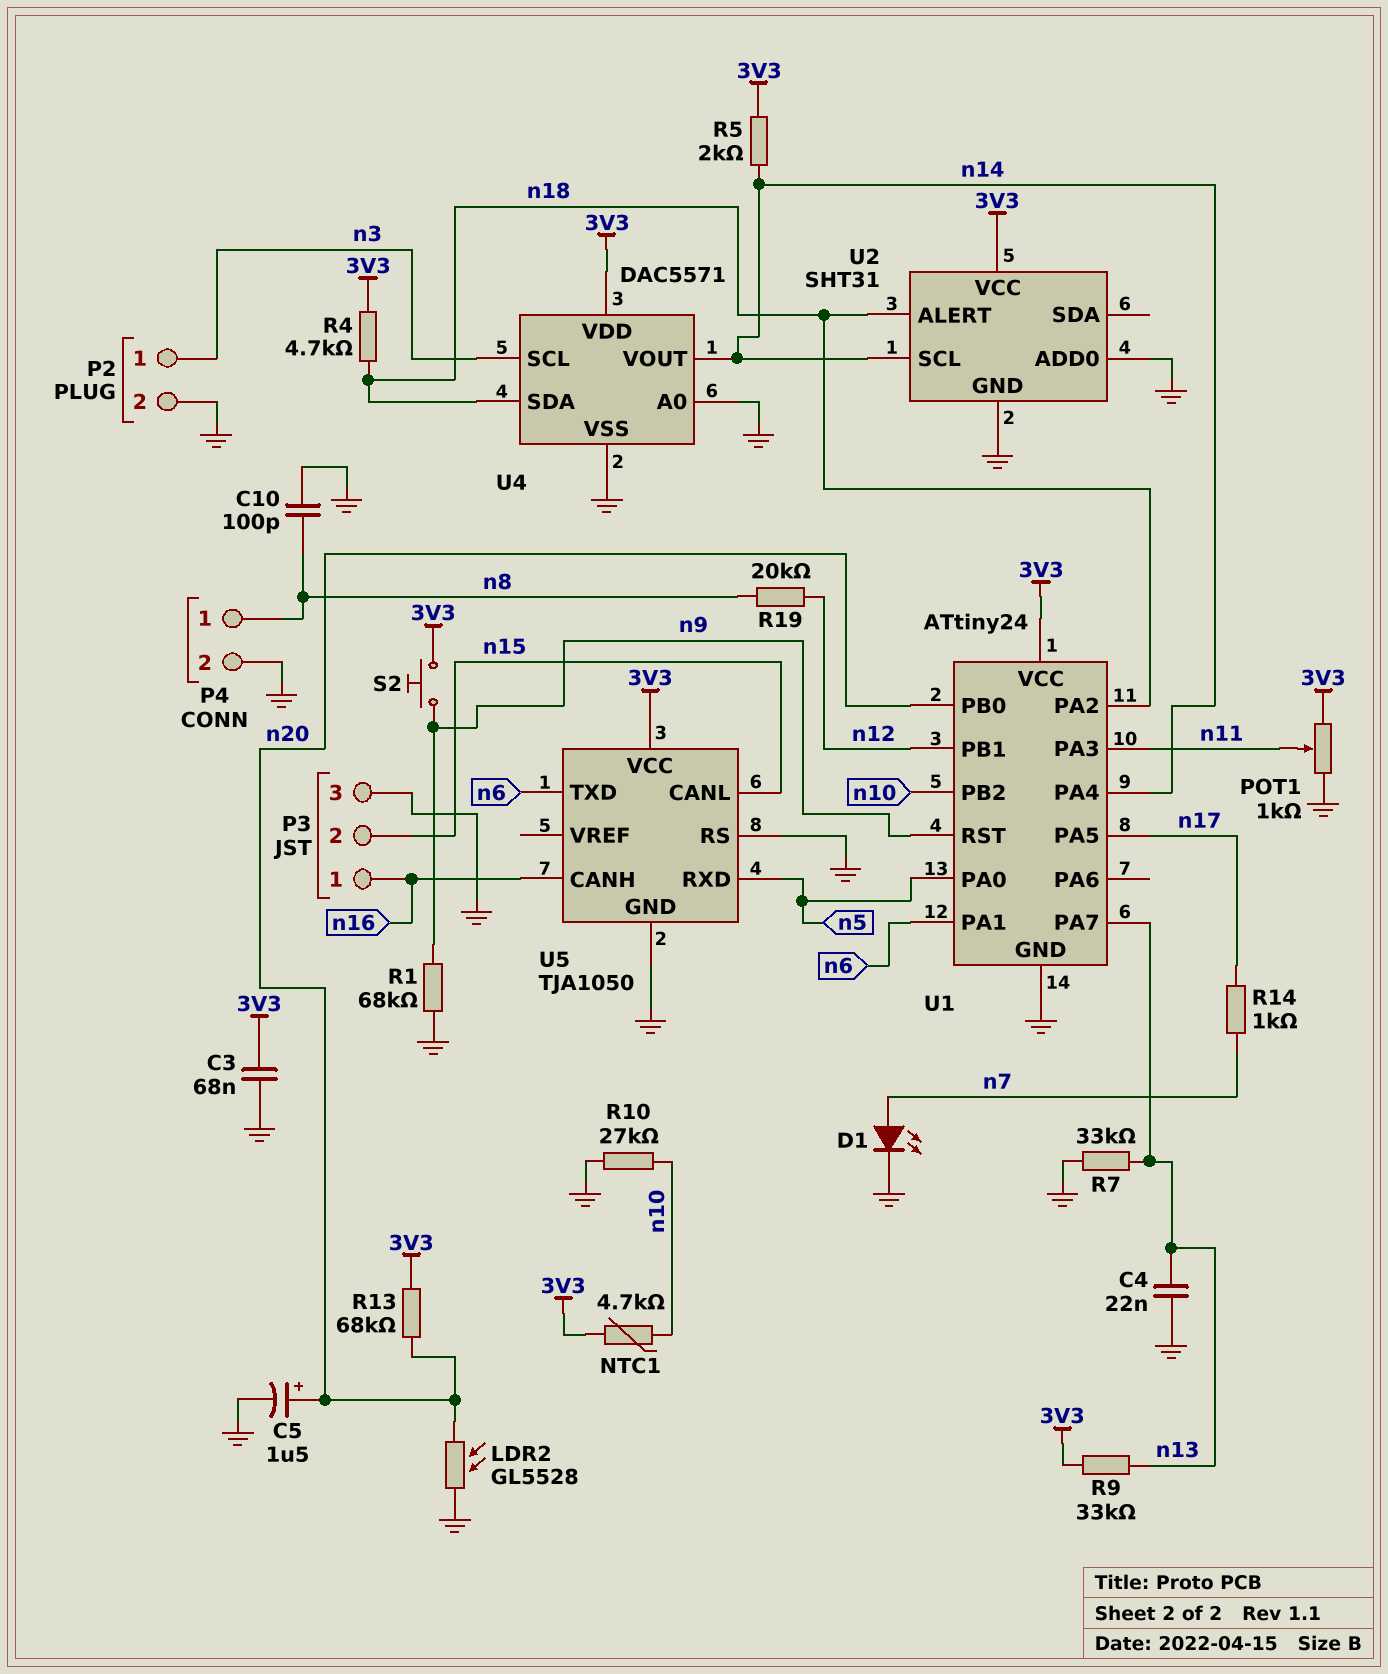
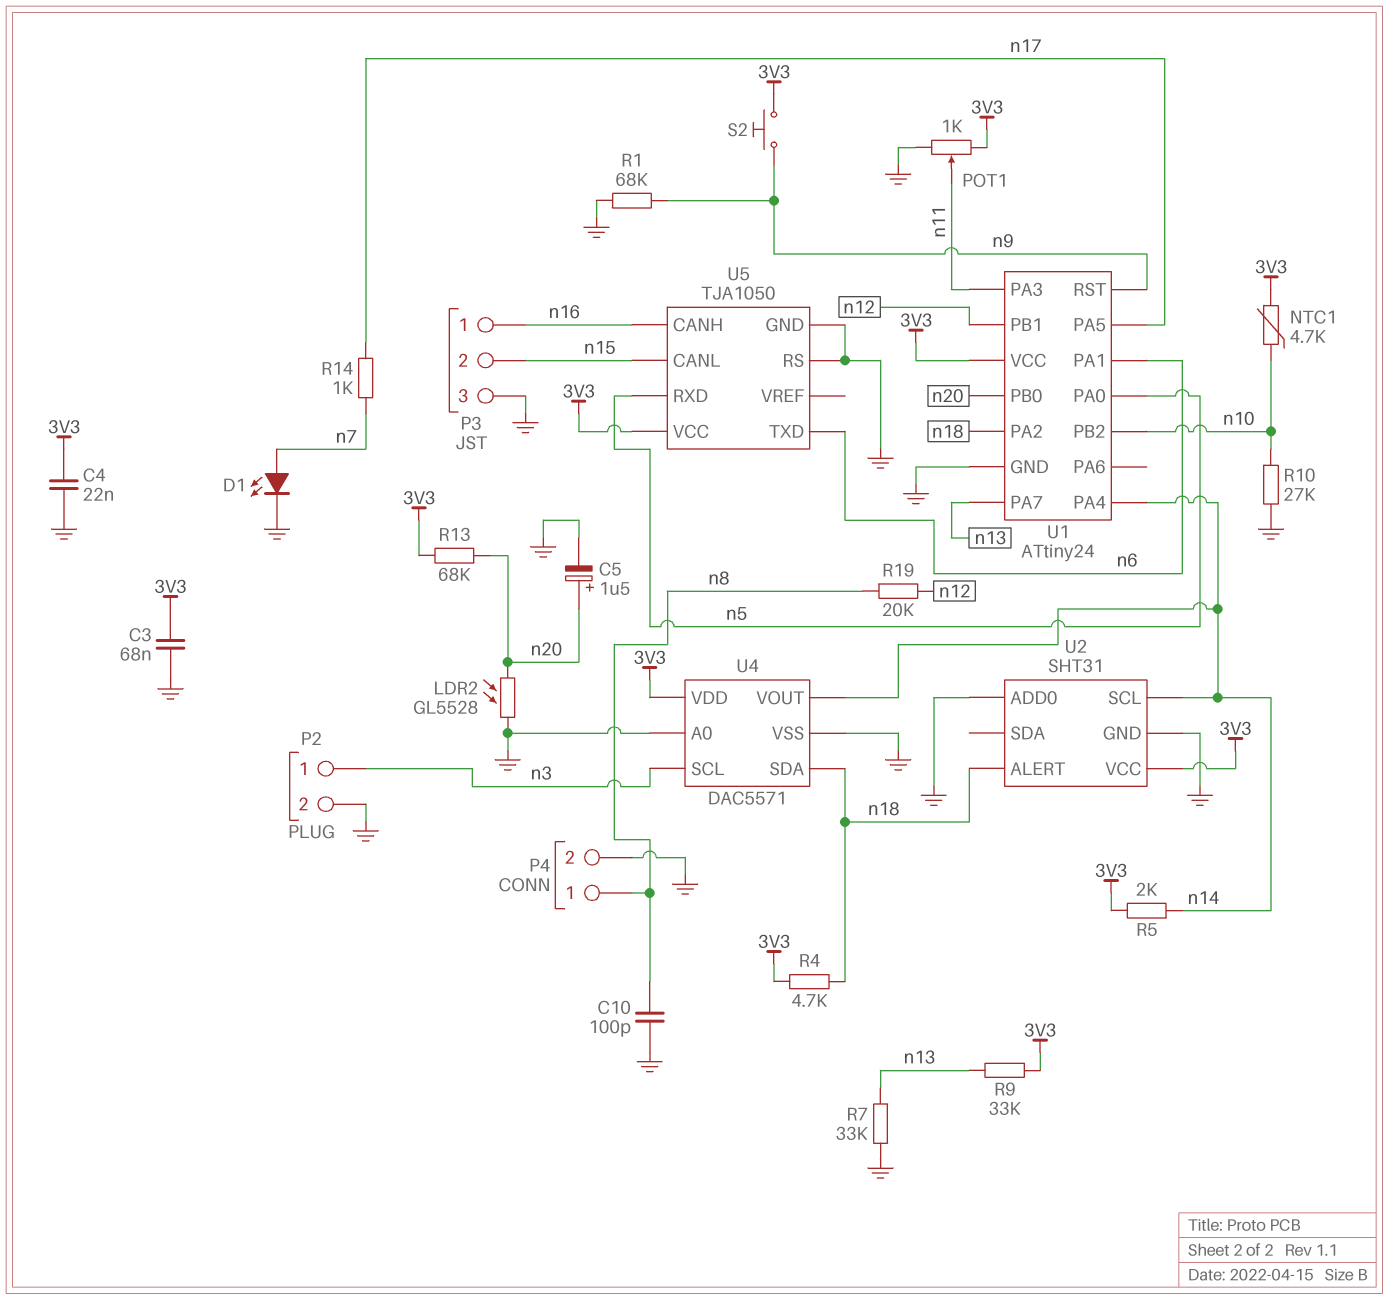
C4: 22nF (GND, n13) -> 22nF (3V3, GND)

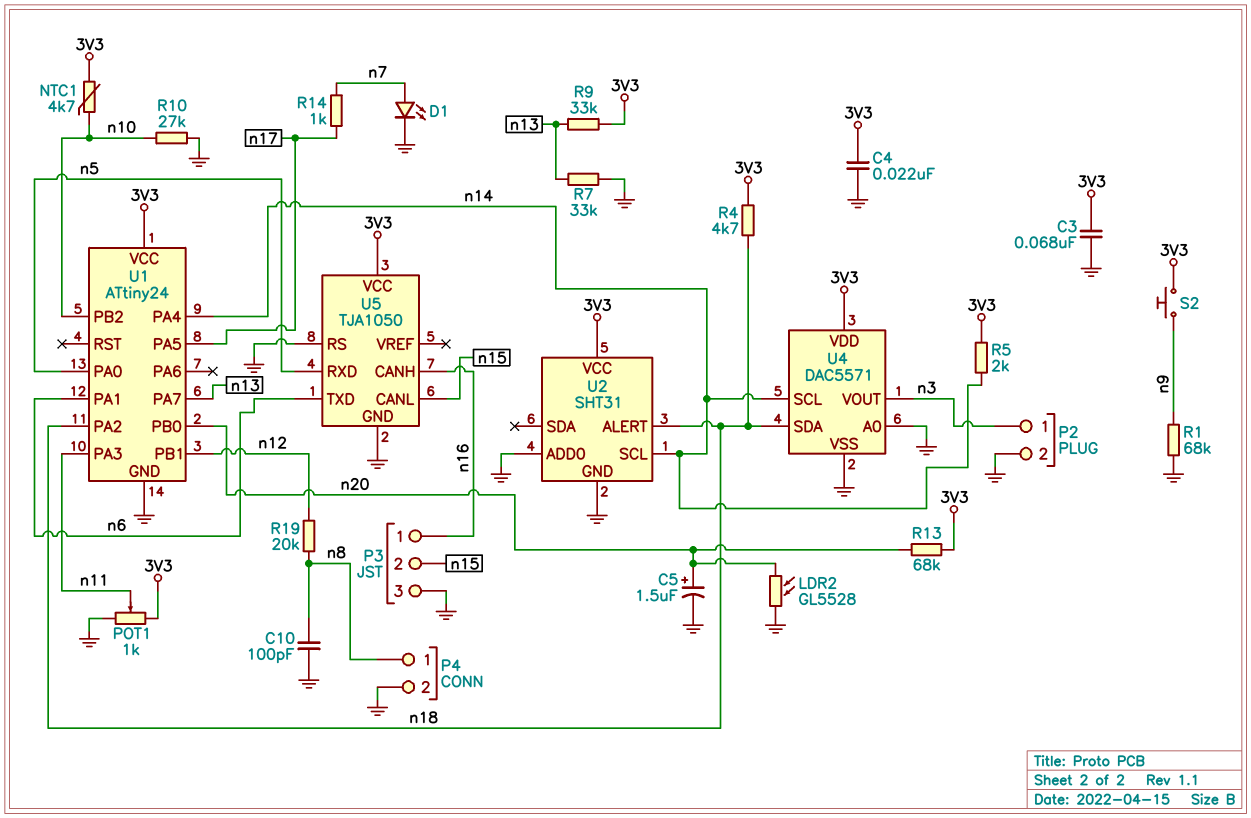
U1 pin RST: n9 -> none
U4 pin SCL: n3 -> n14
U4 pin VOUT: n14 -> n3

